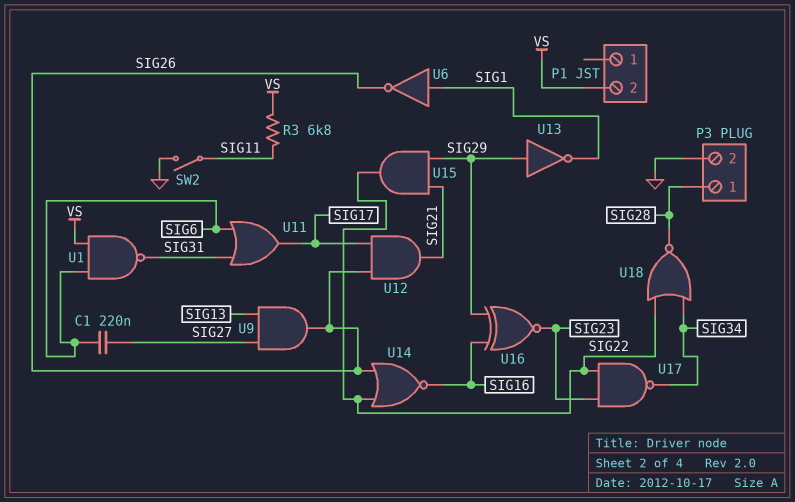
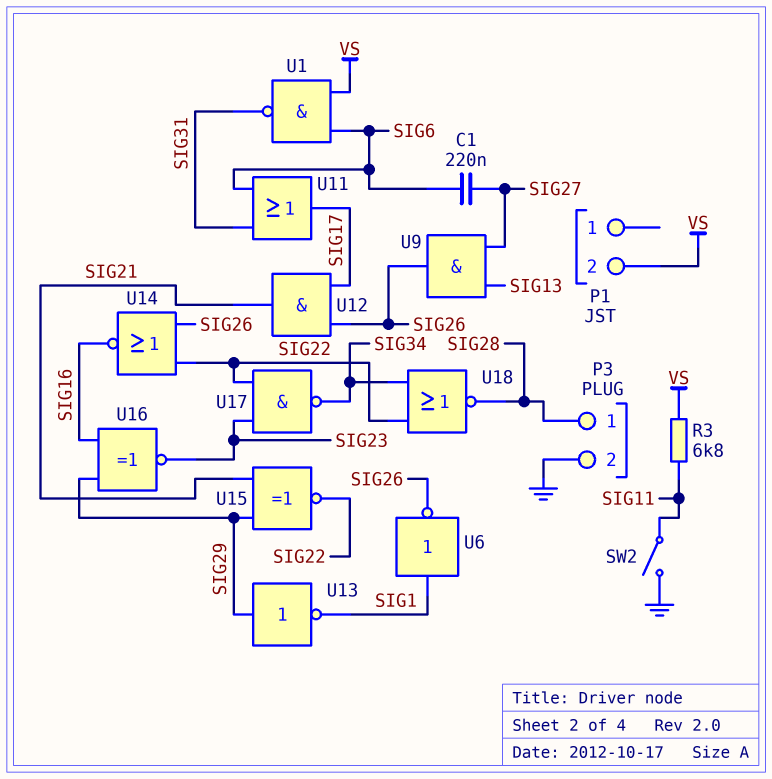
U15: AND (in SIG21, in SIG29, out SIG22) -> XNOR (in SIG21, in SIG29, out SIG22)

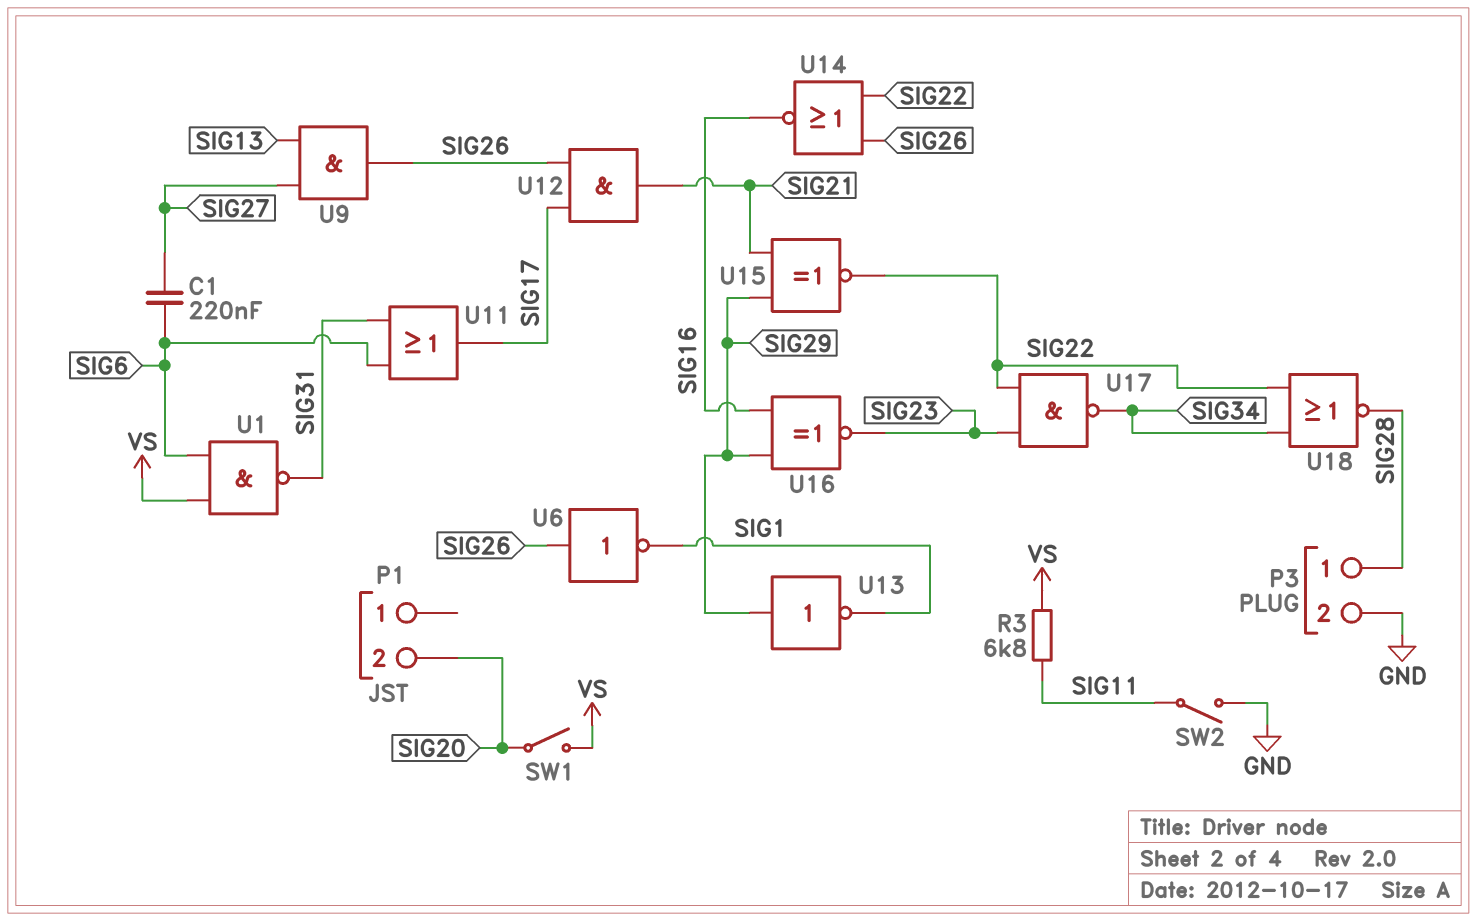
P1 pin 2: VS -> SIG20
SW1: none -> switch (SIG20, VS)
U6: NOT (in SIG1, out SIG26) -> NOT (in SIG26, out SIG1)

